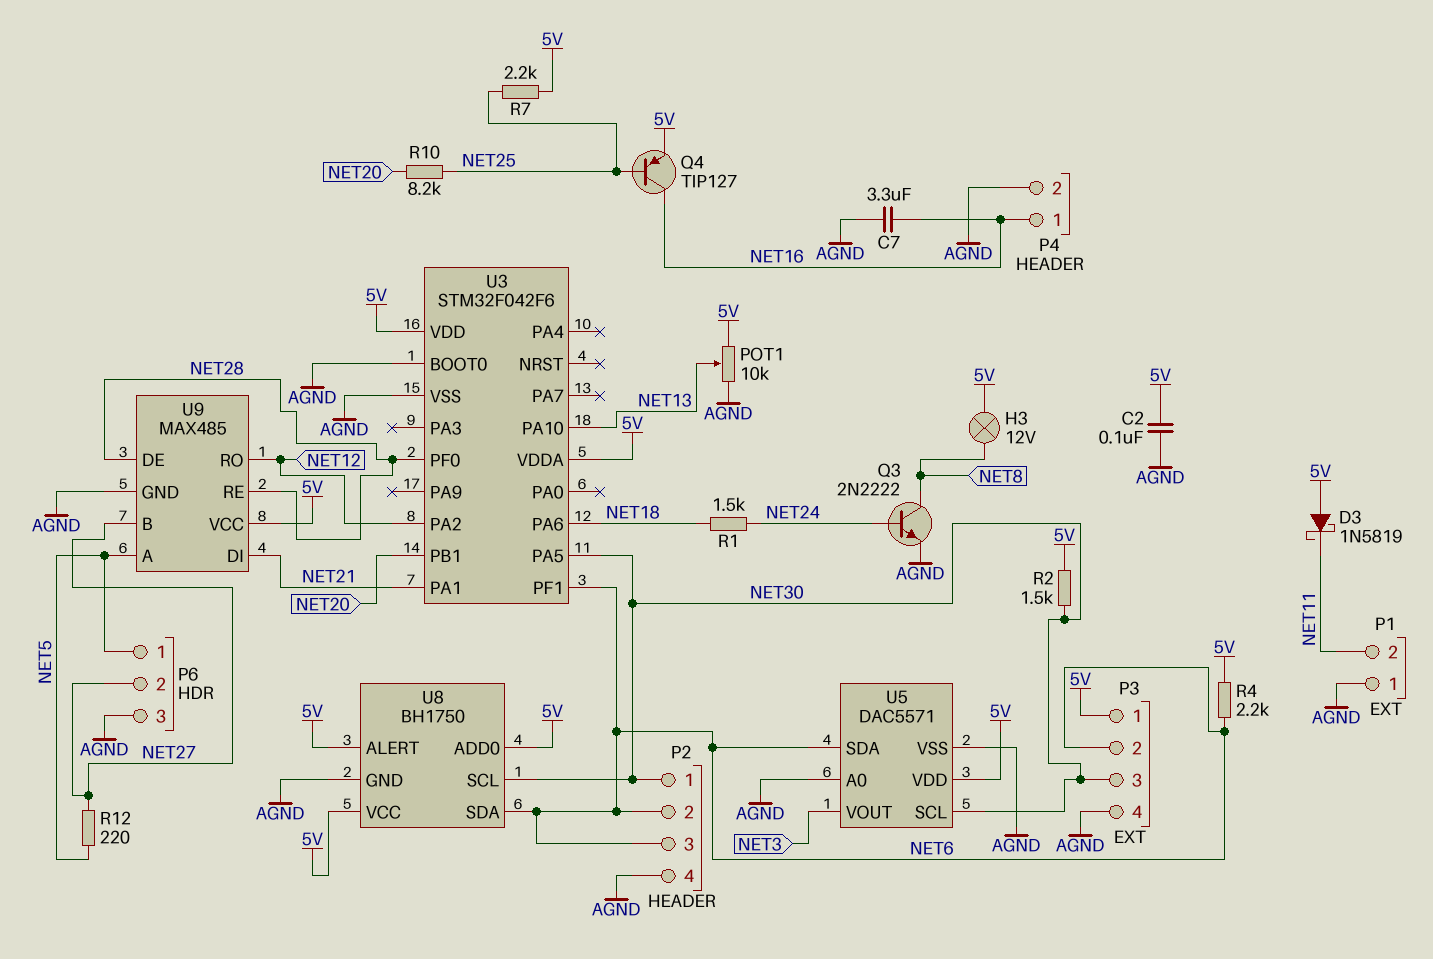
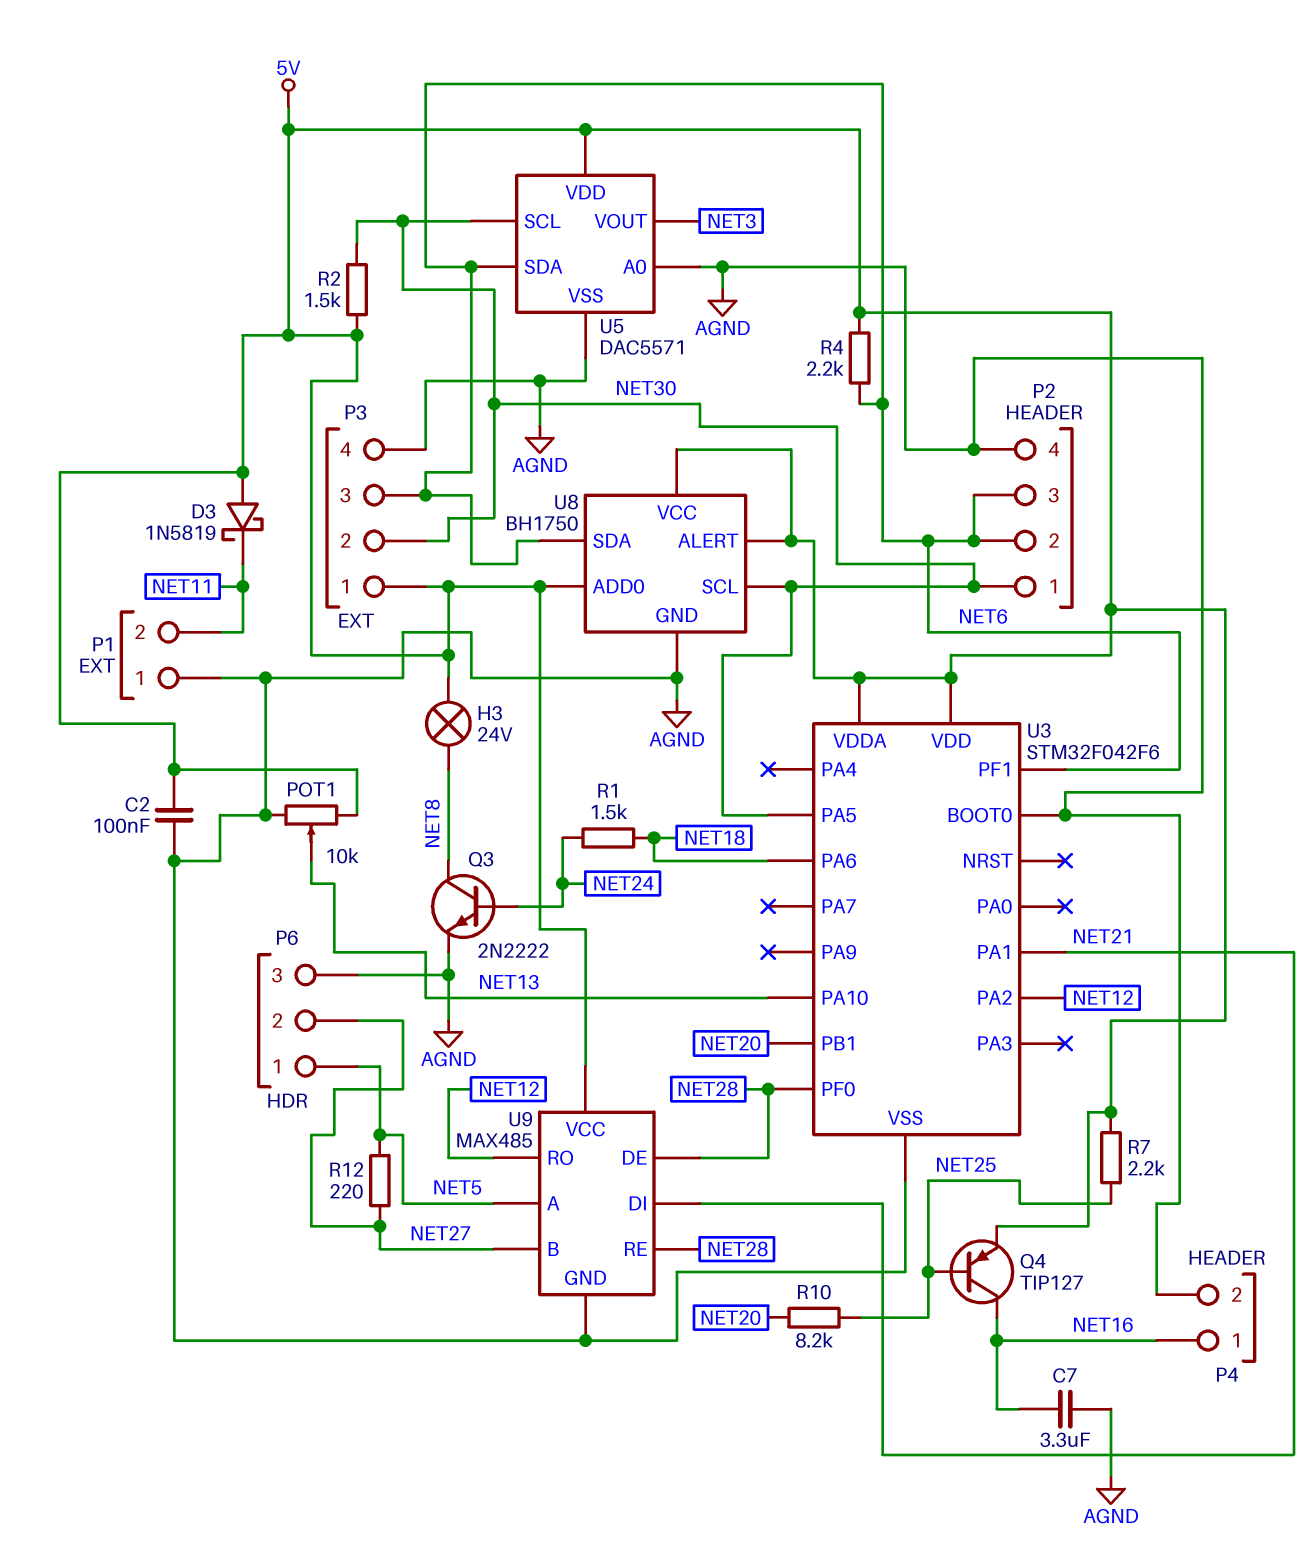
H3: lamp 12V (5V, NET8) -> lamp 24V (5V, NET8)
P3 pin 2: NET6 -> NET30
P3 pin 3: NET30 -> NET6

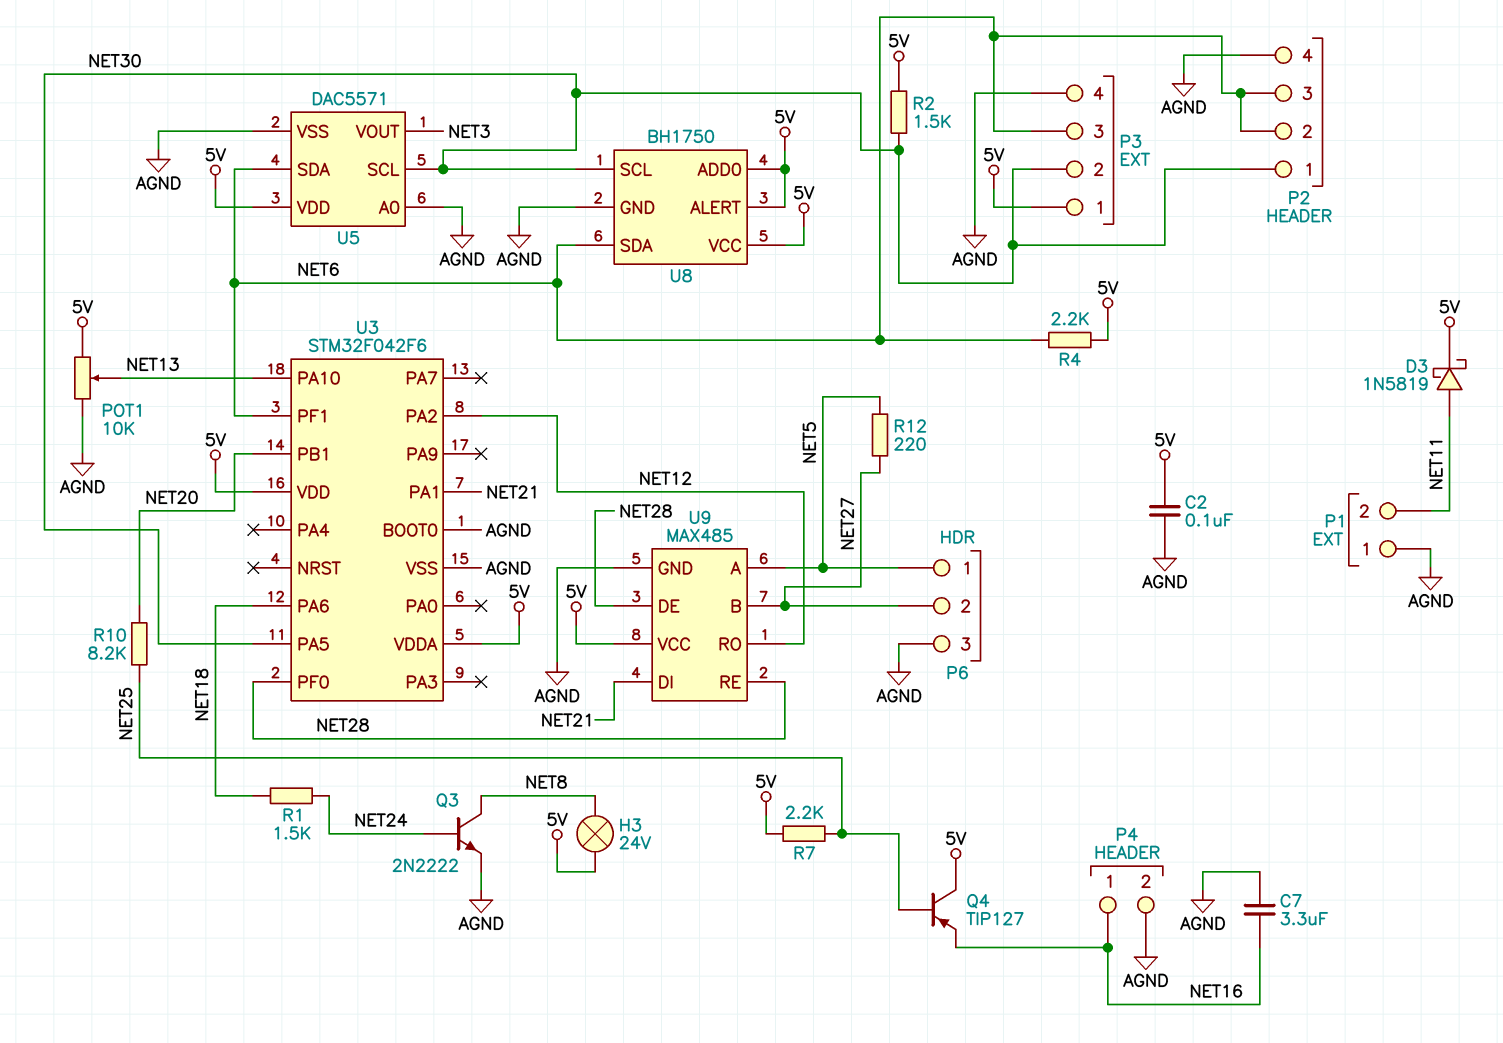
D3: schottky 1N5819 (A 5V, K NET11) -> schottky 1N5819 (A NET11, K 5V)
Q4: PNP TIP127 (B NET25, C NET16, E 5V) -> PNP TIP127 (B NET25, C 5V, E NET16)

